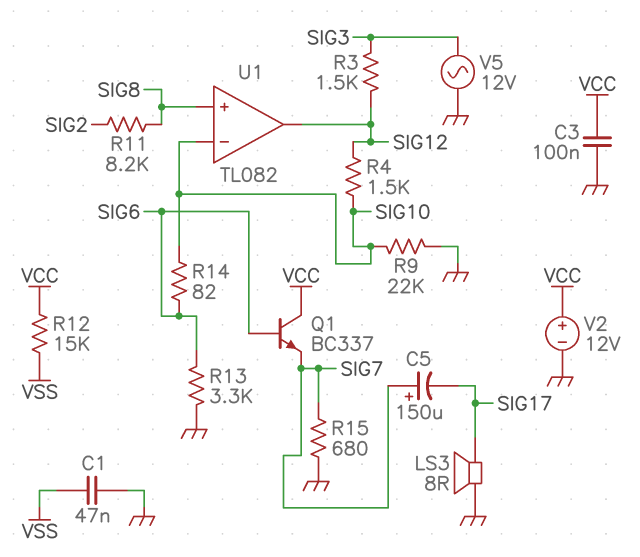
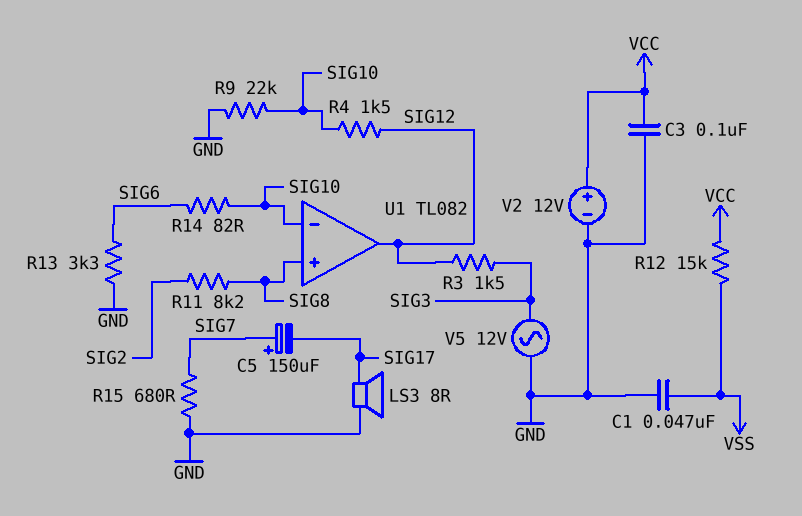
Q1: NPN BC337 (B SIG6, C VCC, E SIG7) -> none

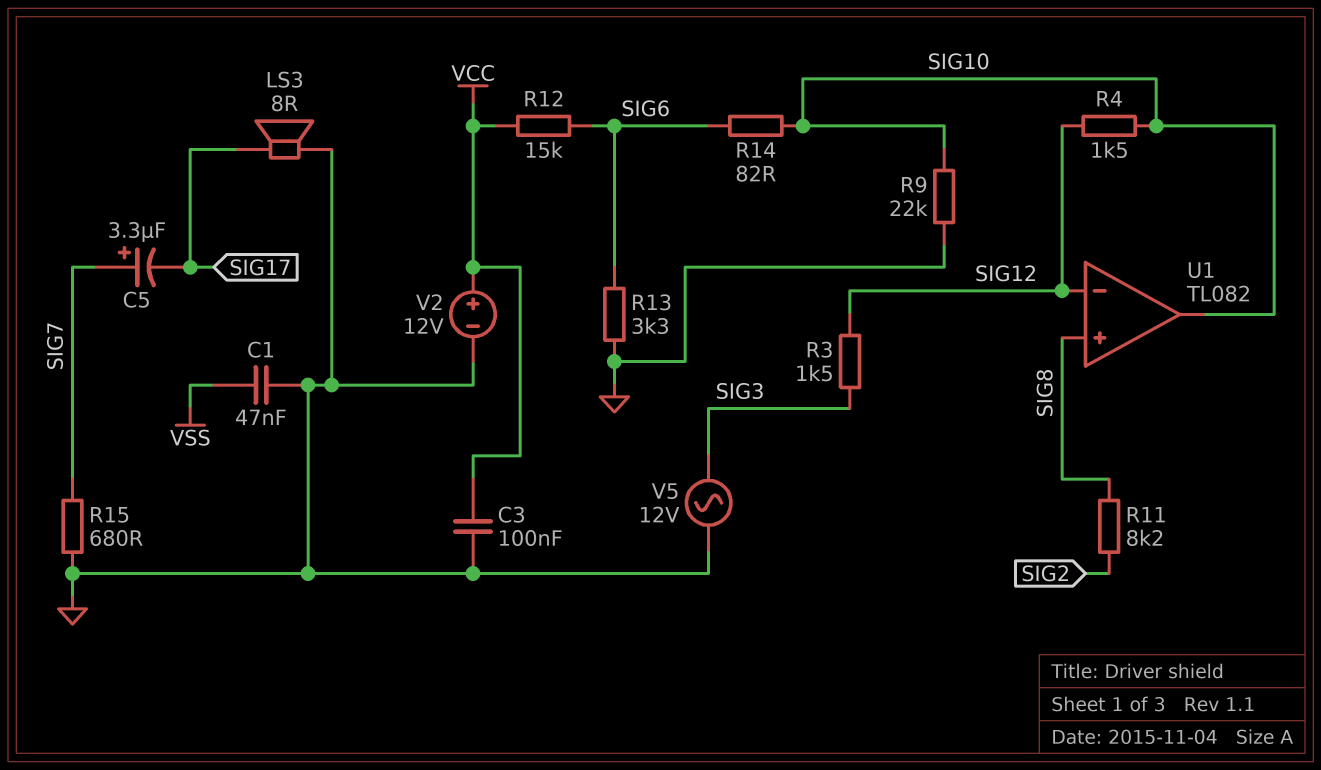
C5: 150uF (plus SIG7, minus SIG17) -> 3.3uF (plus SIG7, minus SIG17)
R12: 15k (VCC, VSS) -> 15k (SIG6, VCC)
U1 pin in-: SIG10 -> SIG12
U1 pin out: SIG12 -> SIG10

